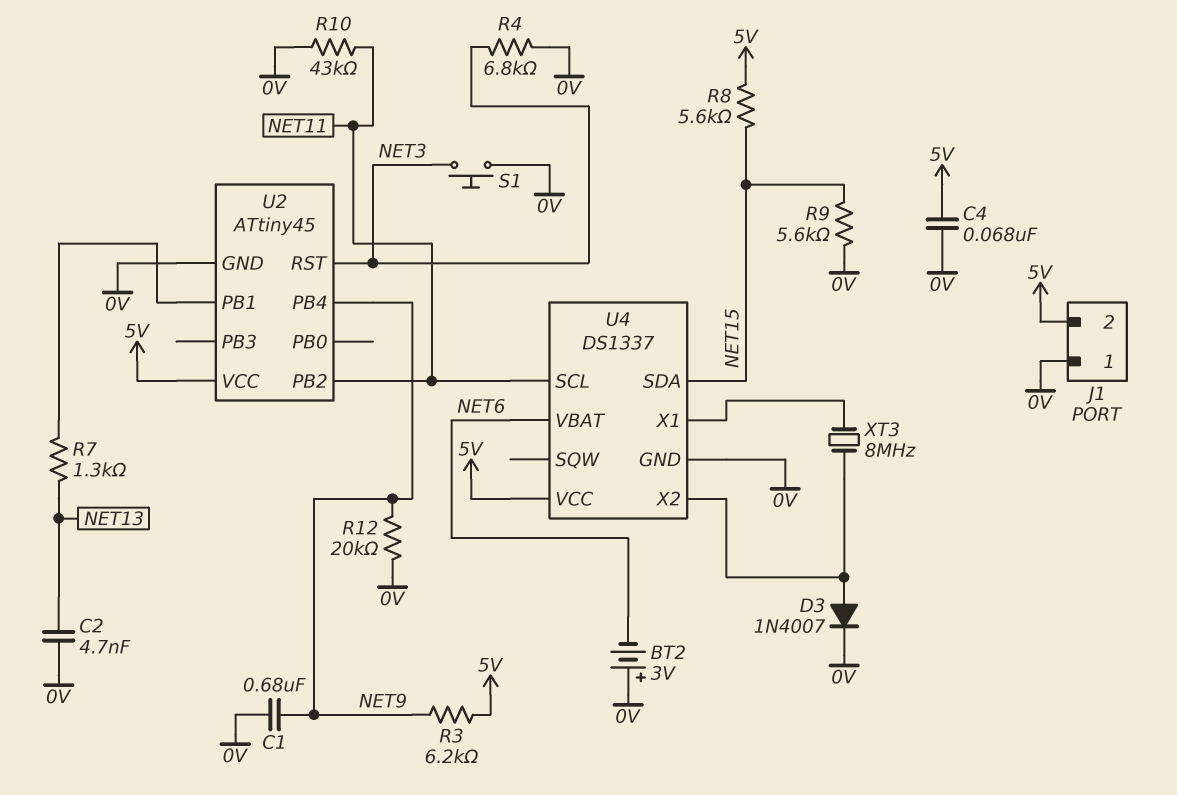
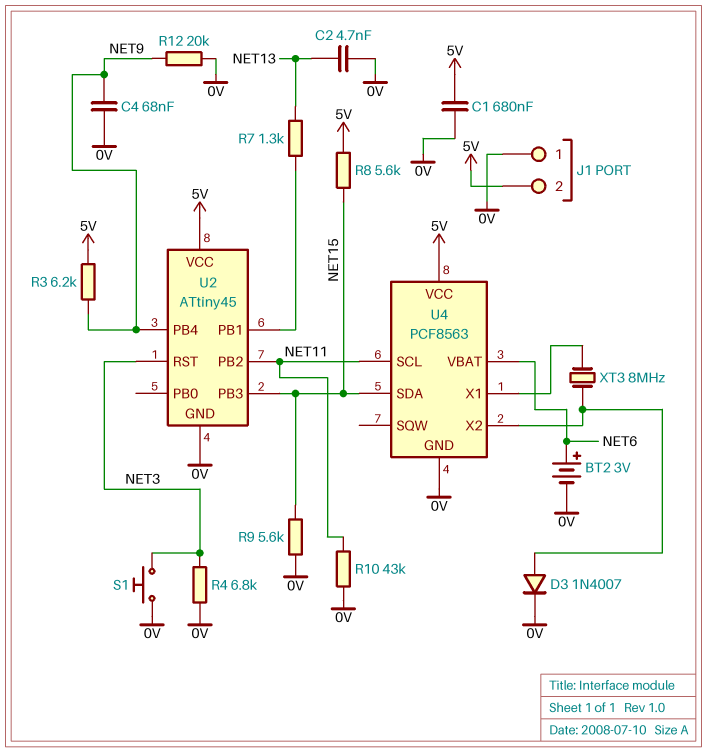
BT2: 3V (plus 0V, minus NET6) -> 3V (plus NET6, minus 0V)
C1: 680nF (0V, NET9) -> 680nF (0V, 5V)
C4: 68nF (0V, 5V) -> 68nF (0V, NET9)
U2 pin PB3: none -> NET15
U4: DS1337 -> PCF8563

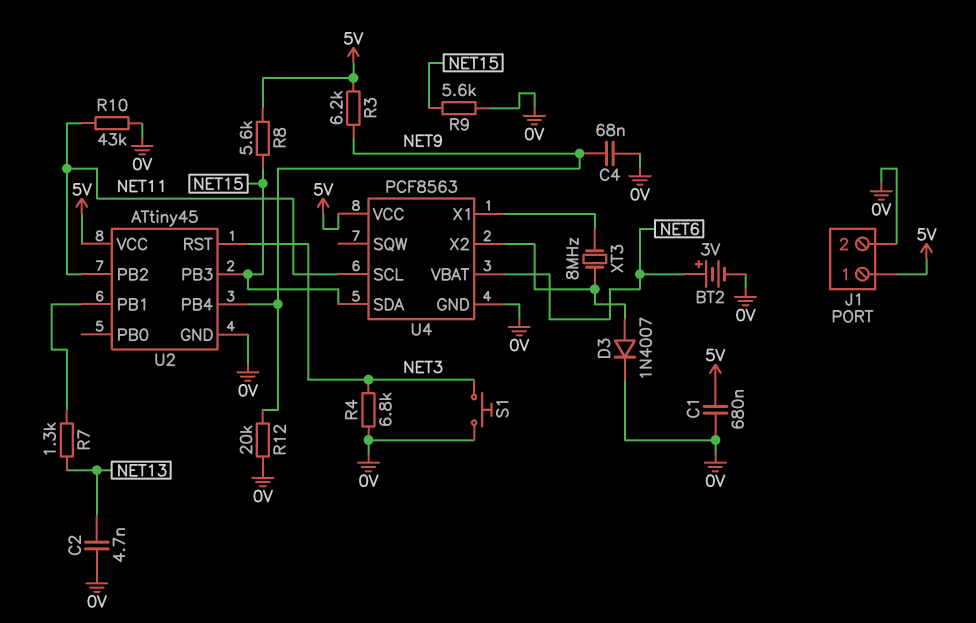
J1 pin 1: 0V -> 5V
J1 pin 2: 5V -> 0V

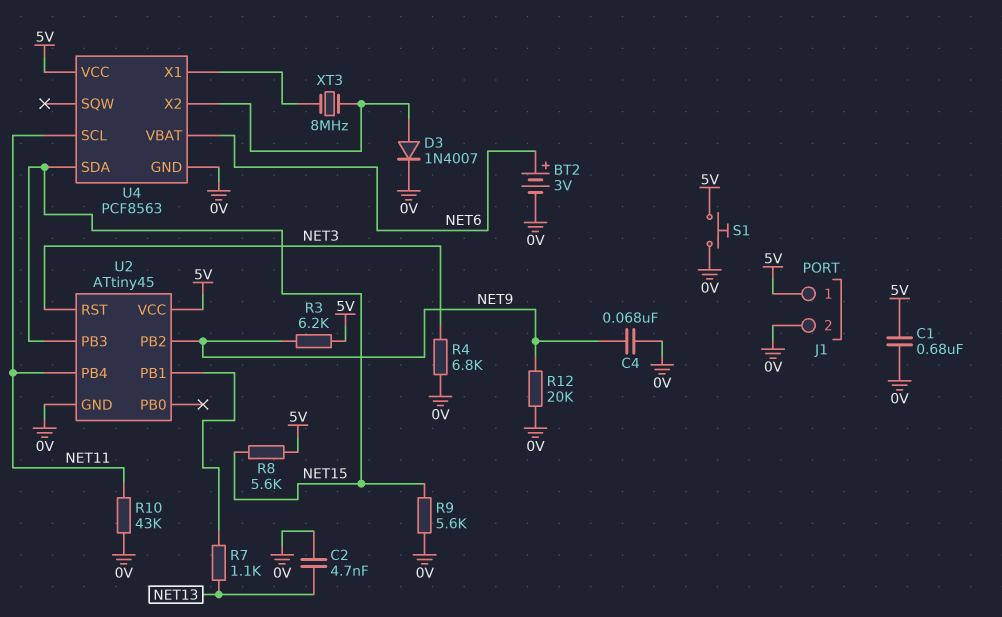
R7: 1.3k (NET13, U2/PB1) -> 1.1k (NET13, U2/PB1)
S1: button (0V, NET3) -> button (0V, 5V)
U2 pin PB2: NET11 -> NET9
U2 pin PB4: NET9 -> NET11

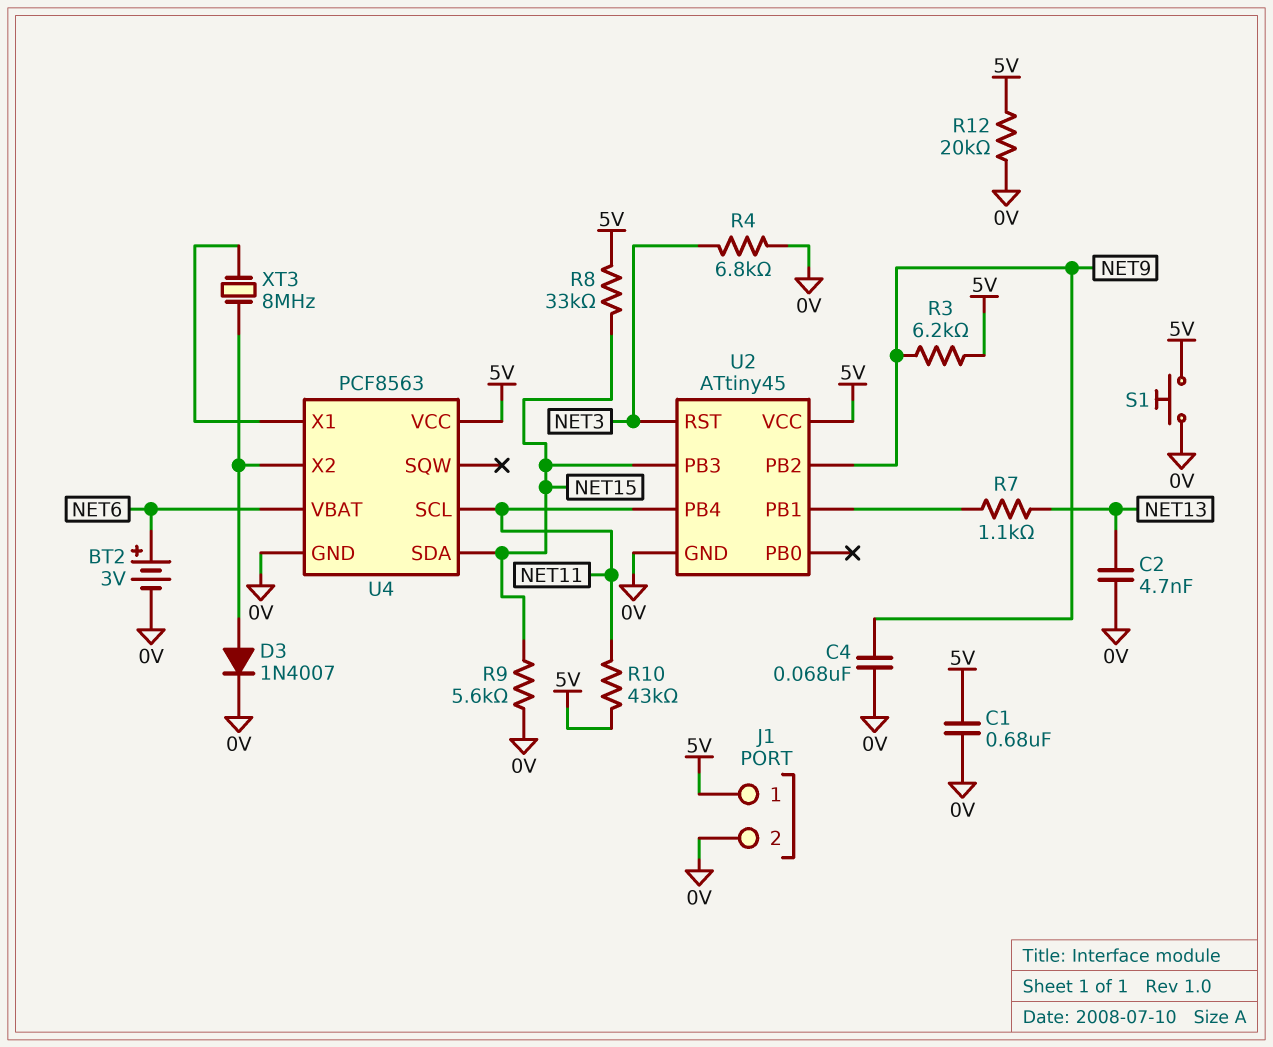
R8: 5.6k (5V, NET15) -> 33k (5V, NET15)
R10: 43k (0V, NET11) -> 43k (5V, NET11)
R12: 20k (0V, NET9) -> 20k (0V, 5V)

